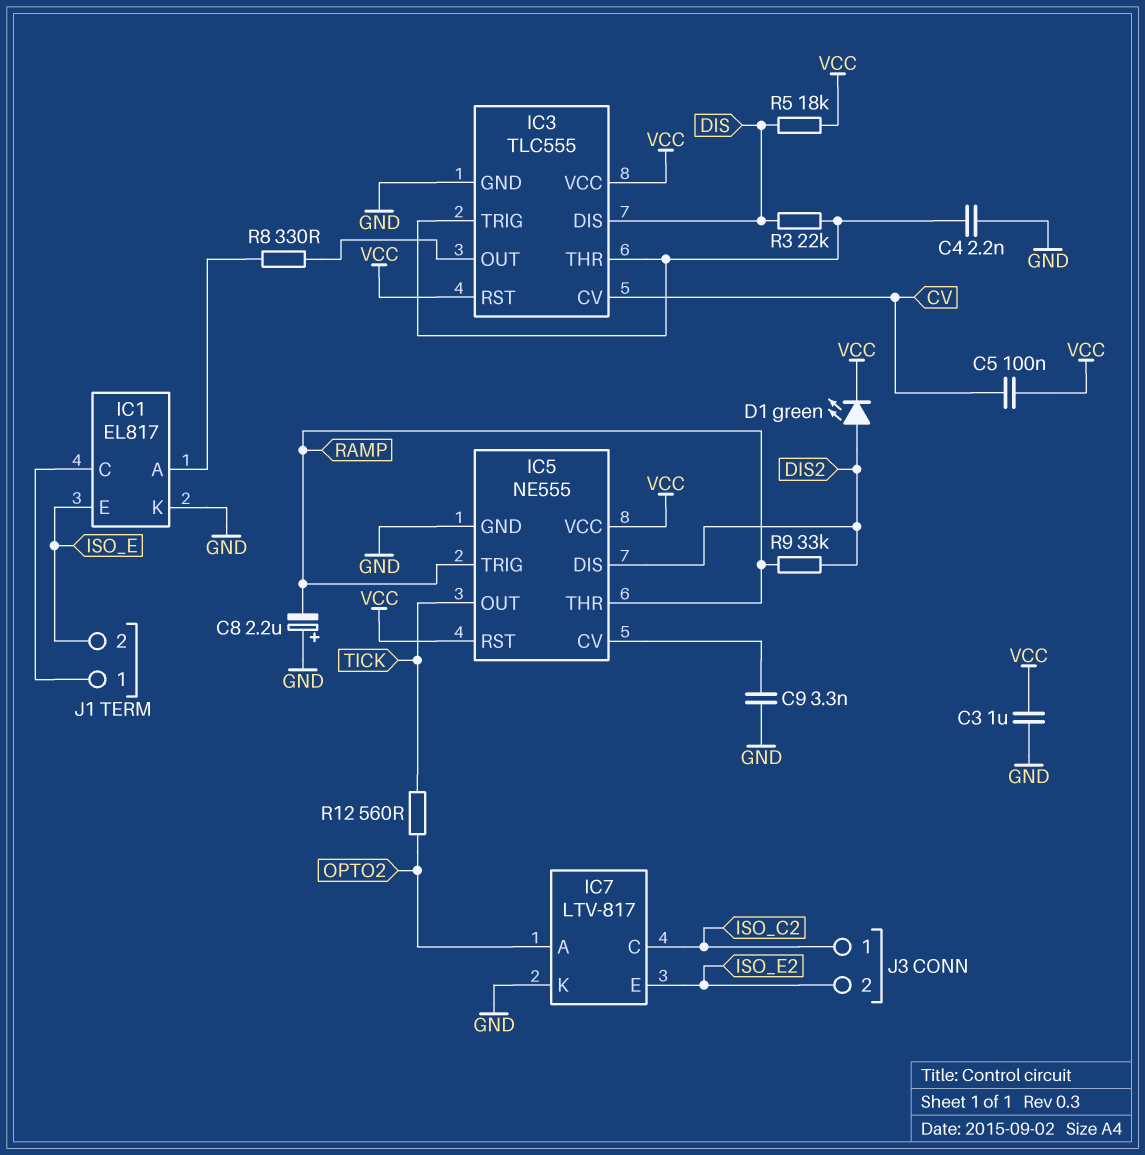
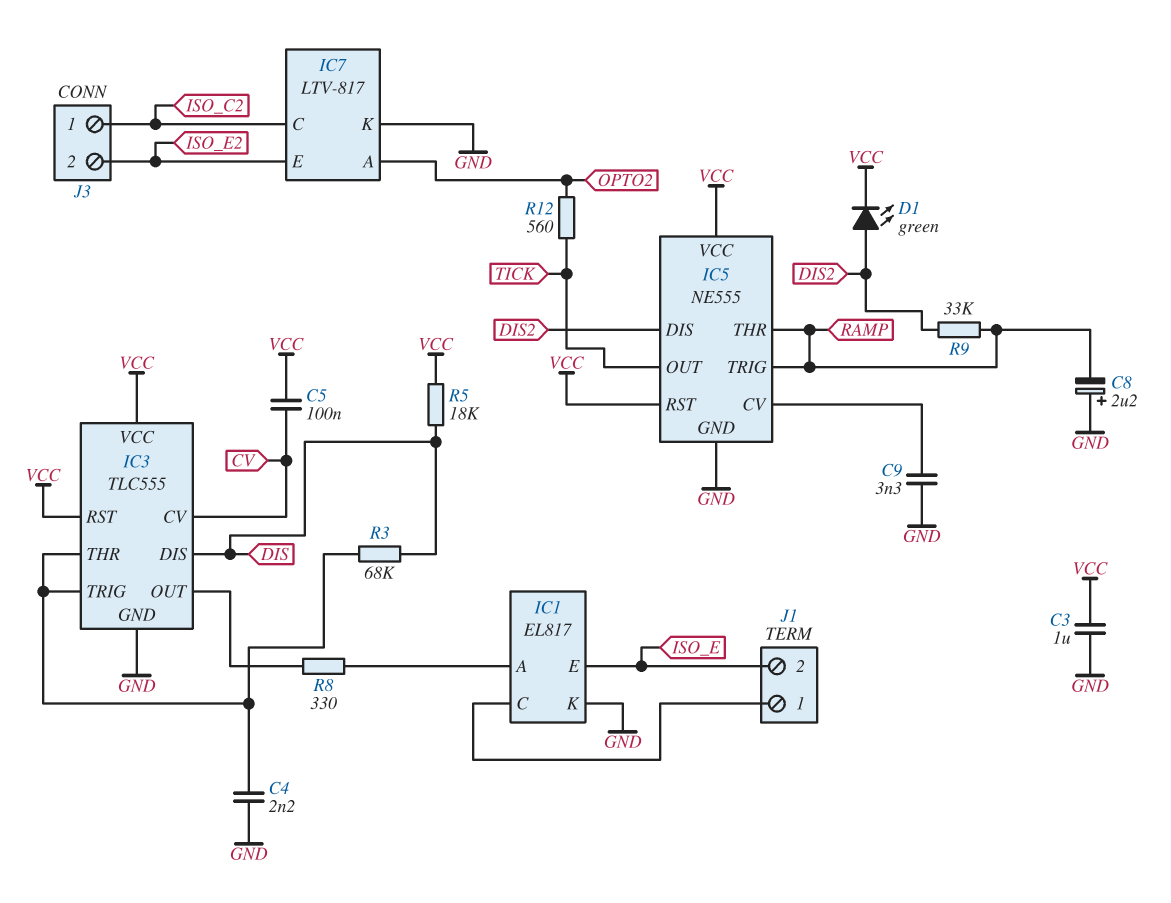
R3: 22k (DIS, IC3/THR) -> 68k (DIS, IC3/THR)

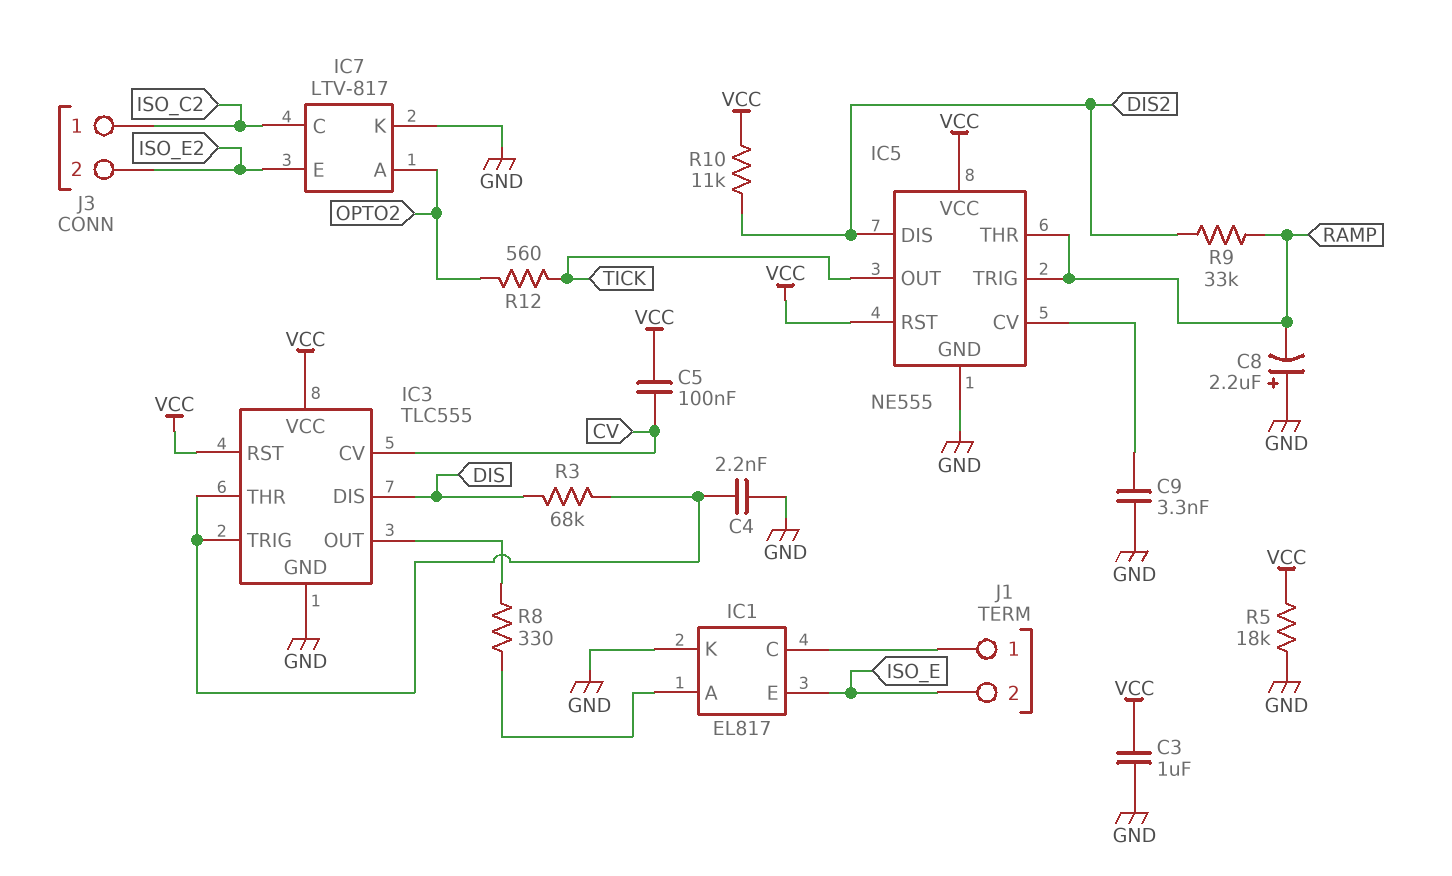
D1: LED green (A DIS2, K VCC) -> none
R5: 18k (DIS, VCC) -> 18k (GND, VCC)
R10: none -> 11k (DIS2, VCC)

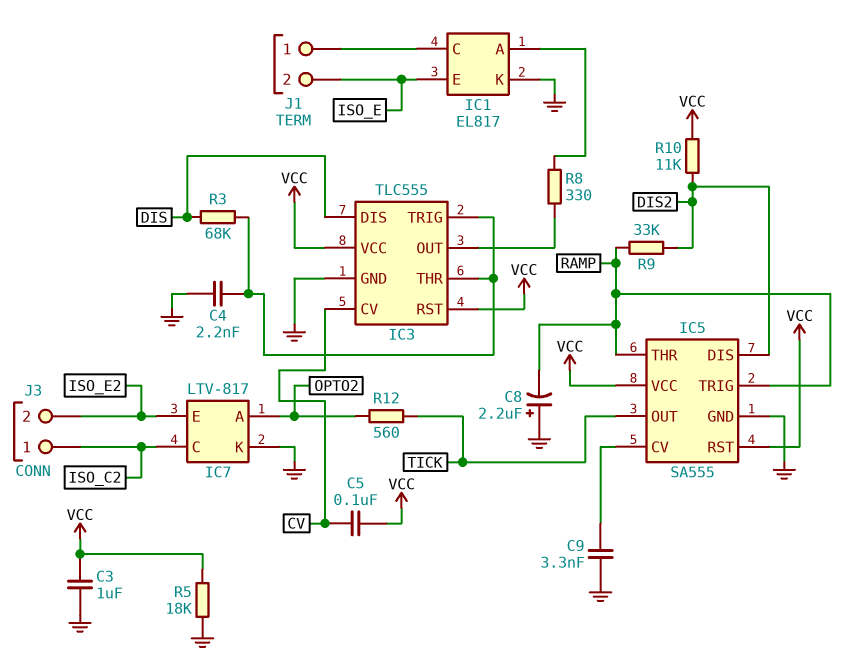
IC5: NE555 -> SA555

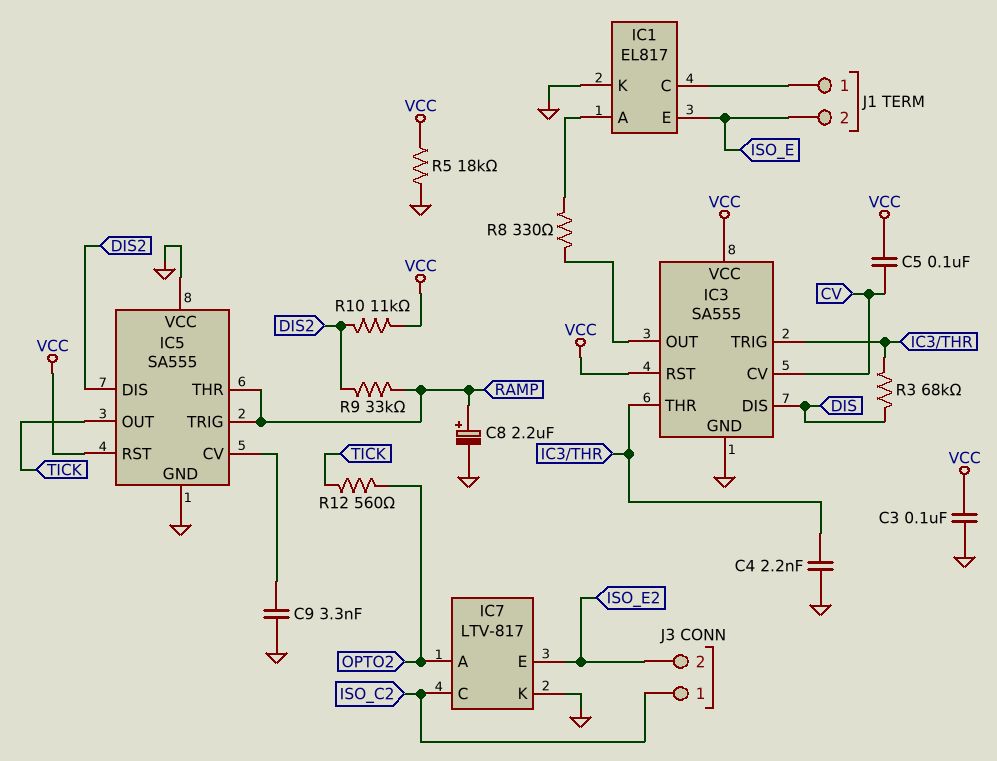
C3: 1uF (GND, VCC) -> 100nF (GND, VCC)
C8: 2.2uF (plus GND, minus RAMP) -> 2.2uF (plus RAMP, minus GND)
IC3: TLC555 -> SA555
IC5 pin VCC: VCC -> GND

